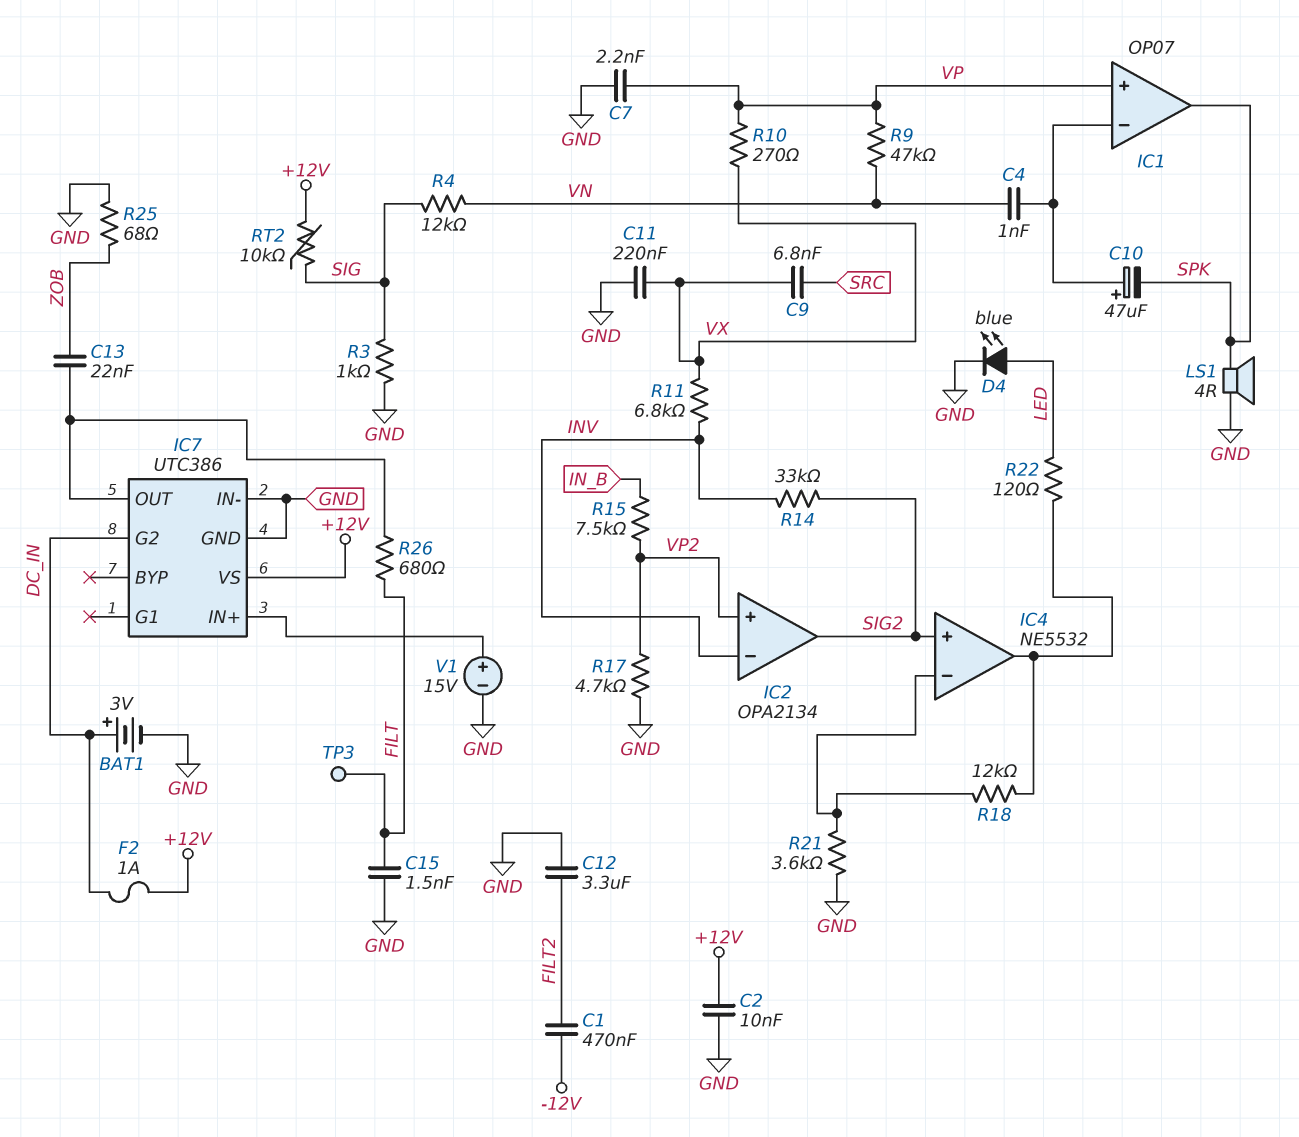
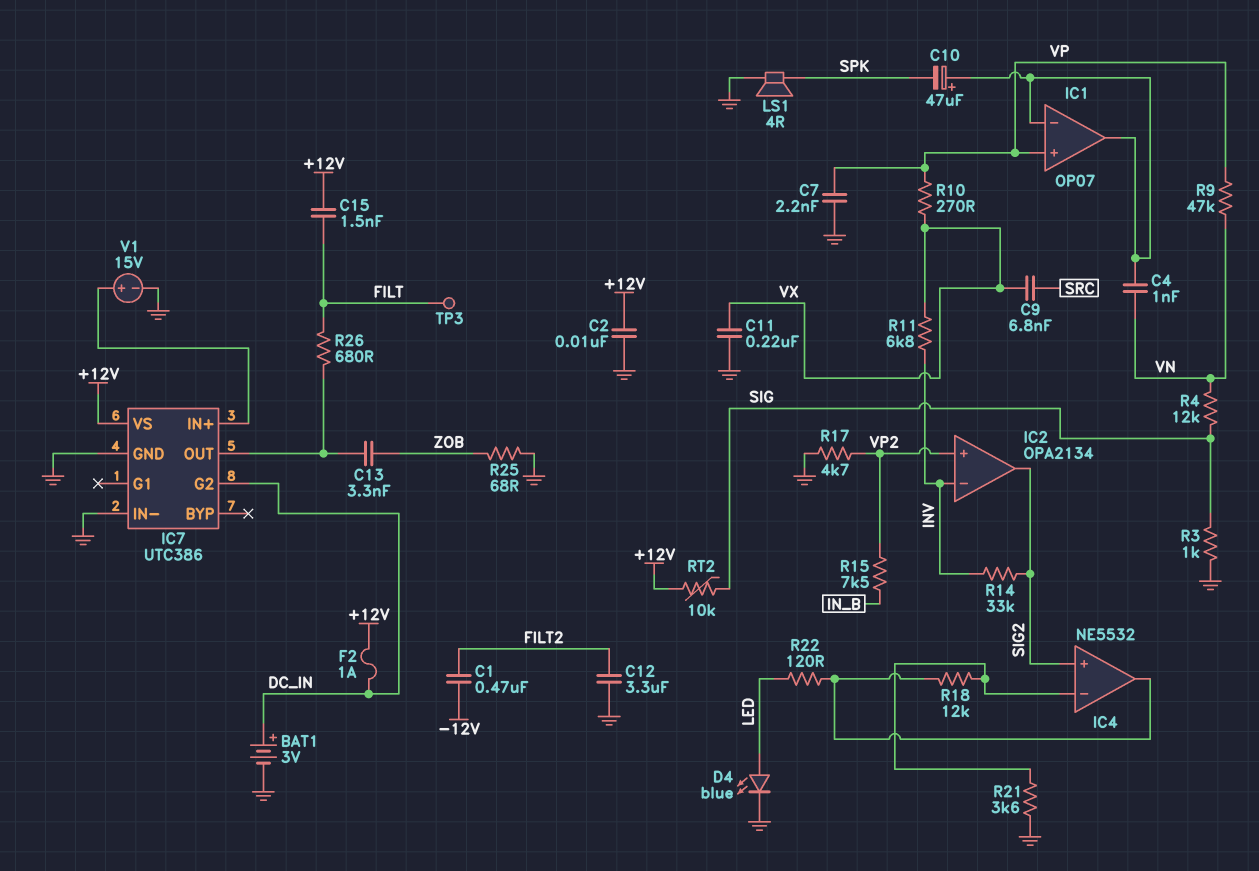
C13: 22nF (IC7/OUT, ZOB) -> 3.3nF (IC7/OUT, ZOB)
C15: 1.5nF (FILT, GND) -> 1.5nF (+12V, FILT)
IC1 pin out: SPK -> IC1/in-

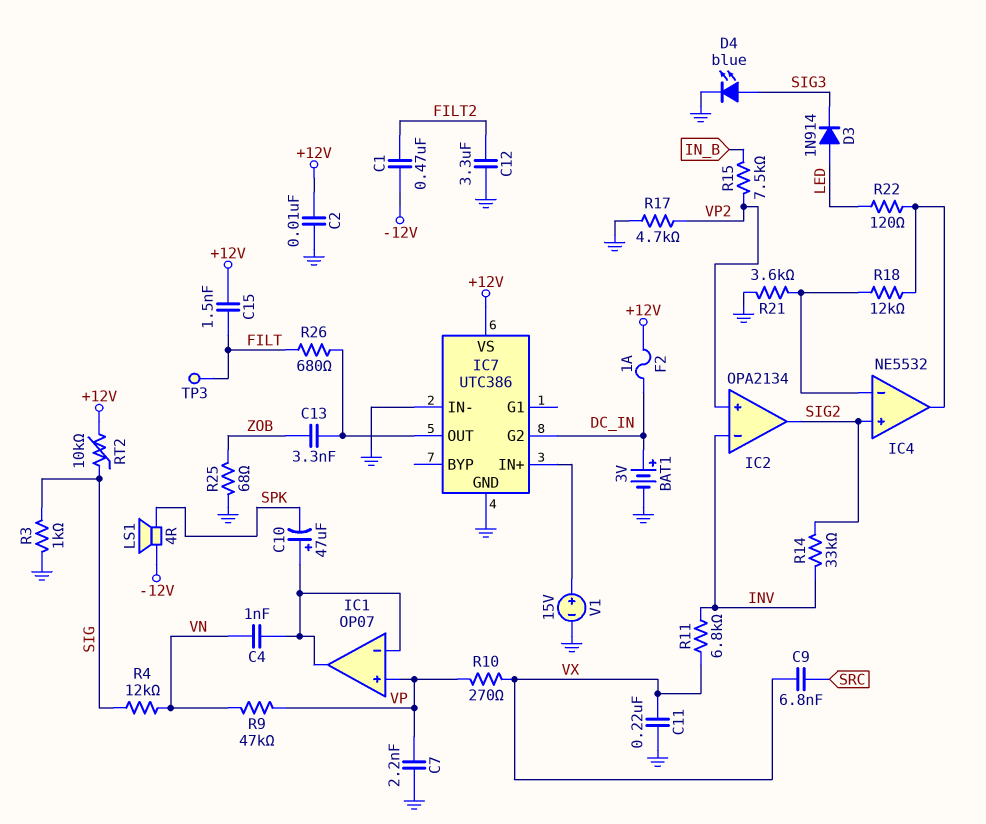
D3: none -> diode 1N914 (A LED, K SIG3)
D4: LED blue (A LED, K GND) -> LED blue (A SIG3, K GND)
LS1: speaker 4R (GND, SPK) -> speaker 4R (-12V, SPK)

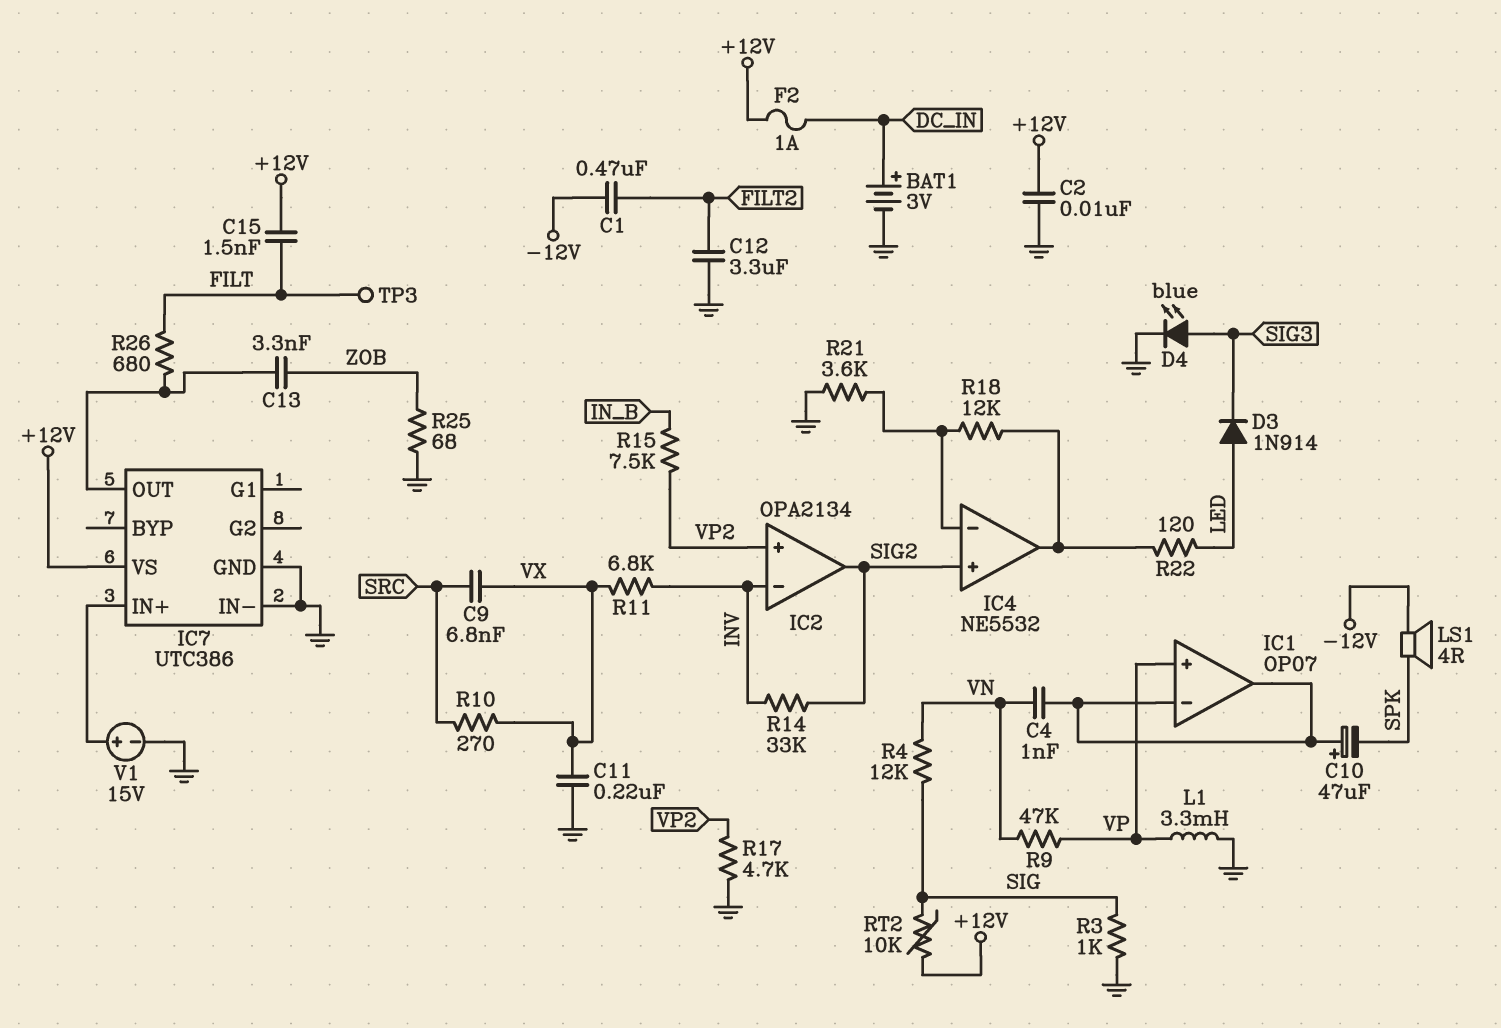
C7: 2.2nF (GND, VP) -> none
IC7 pin G2: DC_IN -> none
L1: none -> 3.3mH (GND, VP)
R10: 270 (VP, VX) -> 270 (SRC, VX)

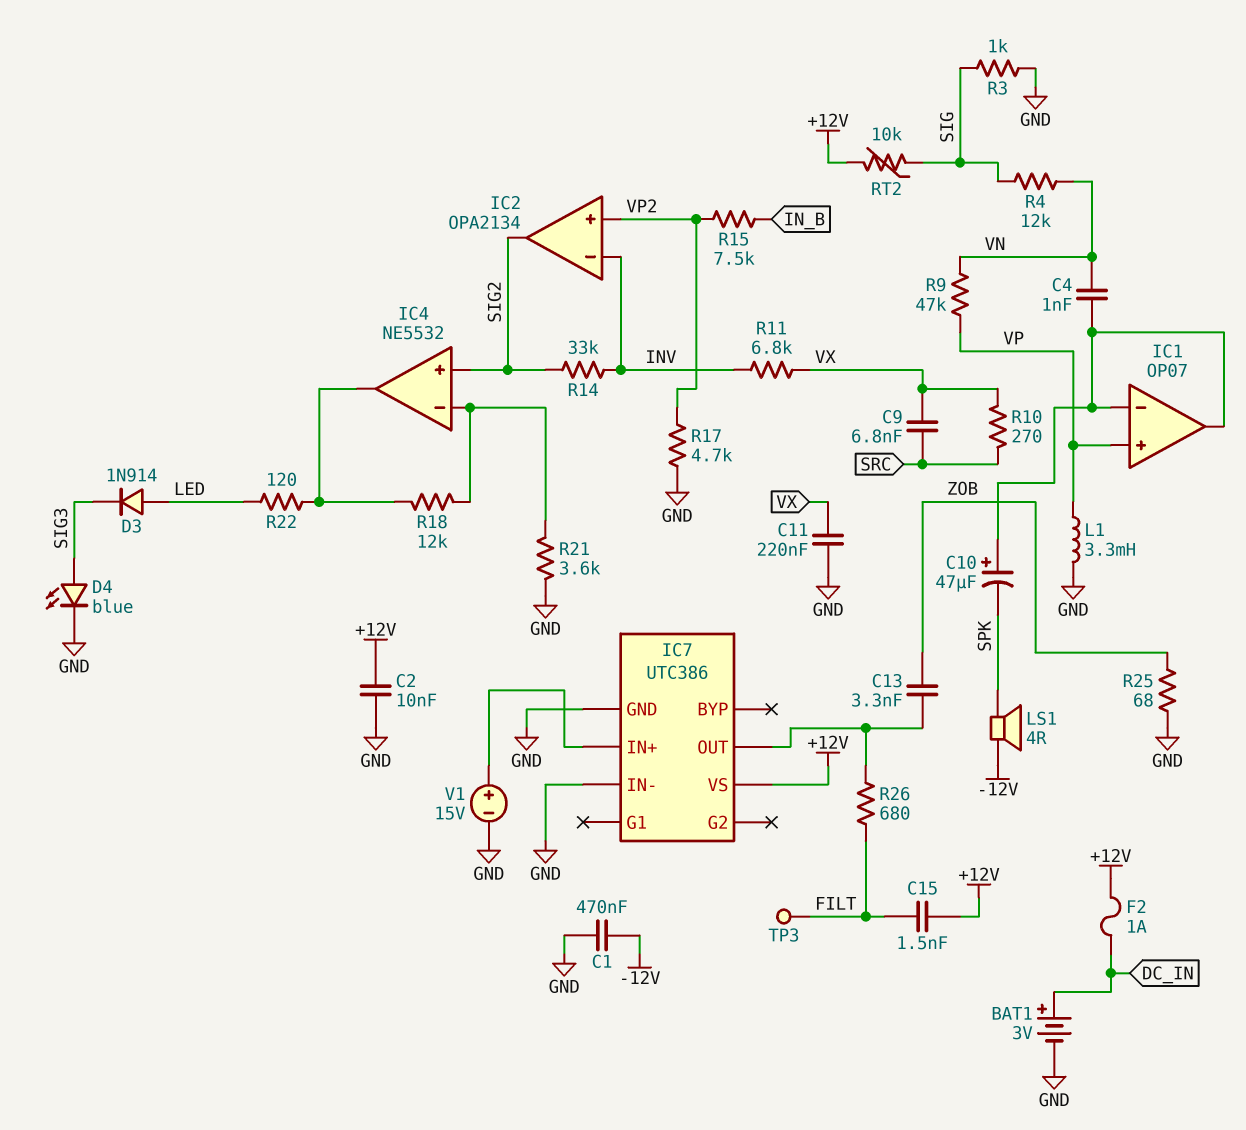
C1: 470nF (-12V, FILT2) -> 470nF (-12V, GND)
C12: 3.3uF (FILT2, GND) -> none

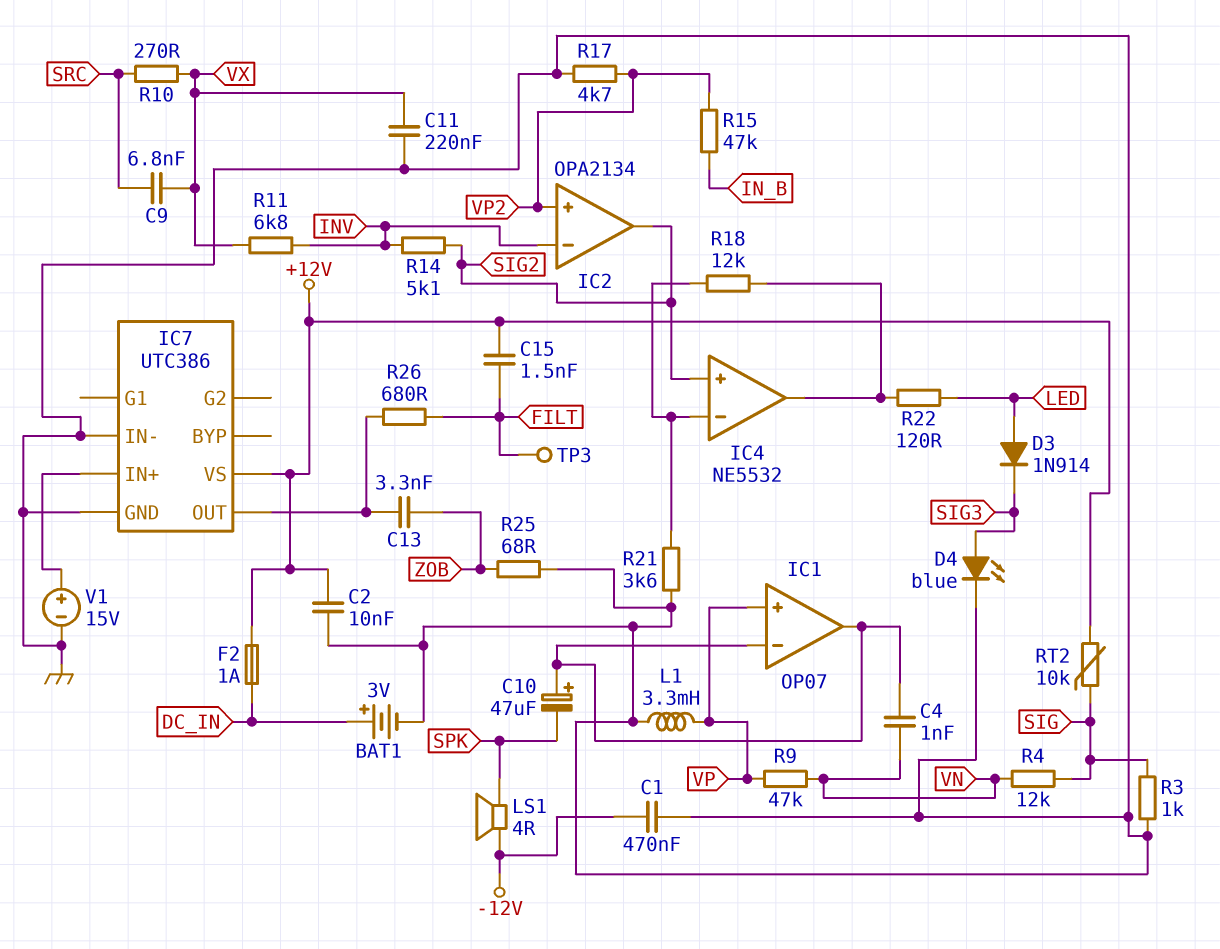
R14: 33k (INV, SIG2) -> 5.1k (INV, SIG2)
R15: 7.5k (IN_B, VP2) -> 47k (IN_B, VP2)

